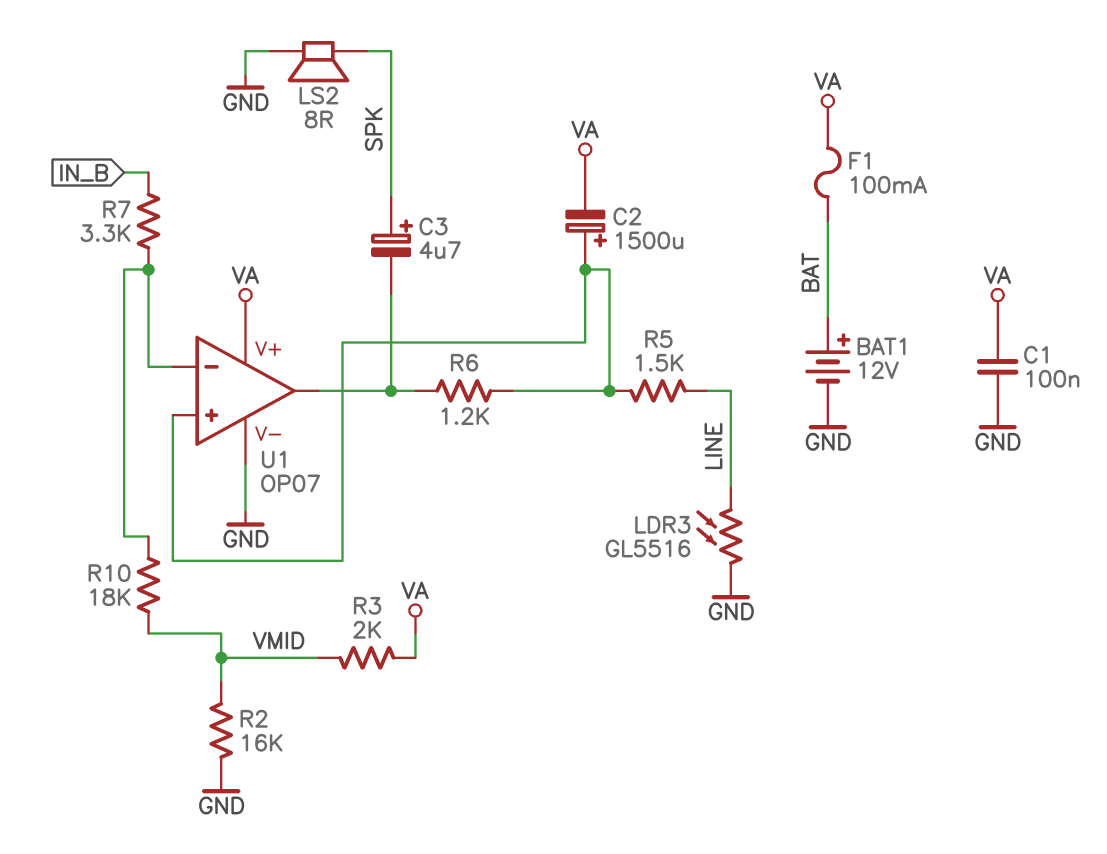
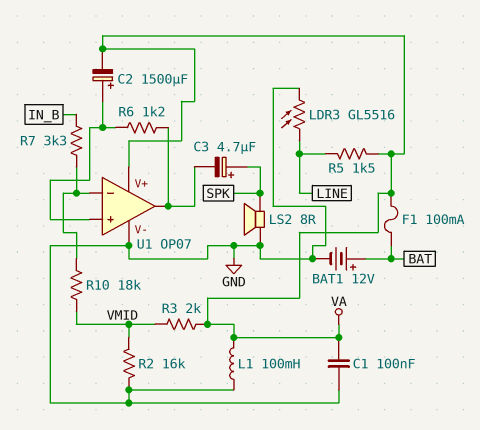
L1: none -> 100mH (GND, VA)
R5: 1.5k (LINE, U1/in+) -> 1.5k (LINE, VA)

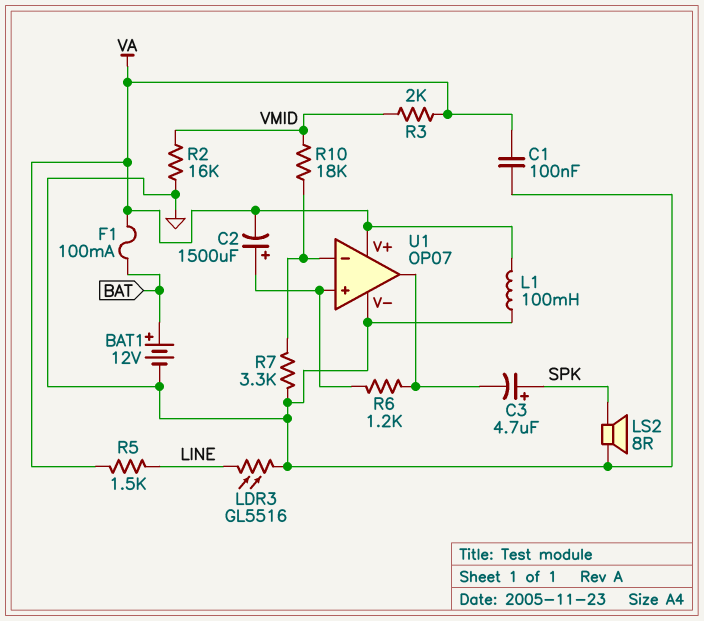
R7: 3.3k (IN_B, U1/in-) -> 3.3k (GND, U1/in-)

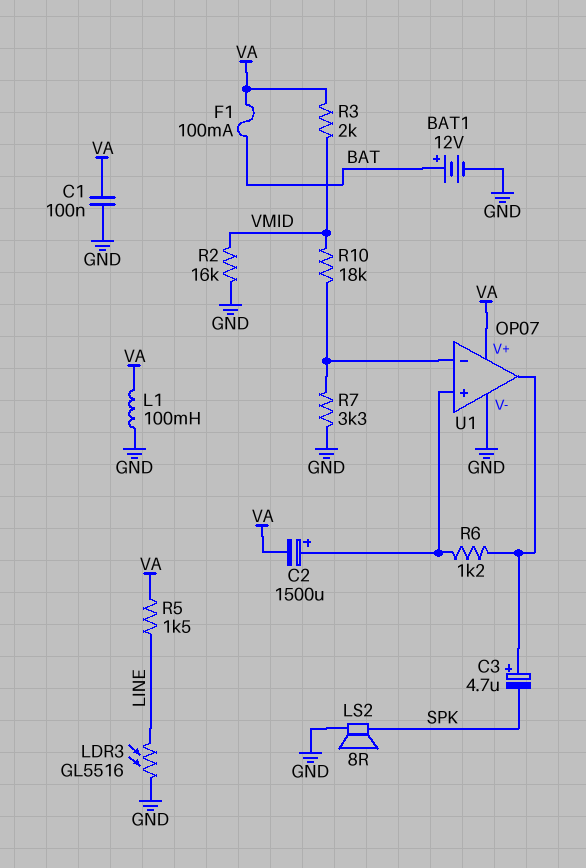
C3: 4.7uF (plus SPK, minus U1/out) -> 4.7uF (plus U1/out, minus SPK)

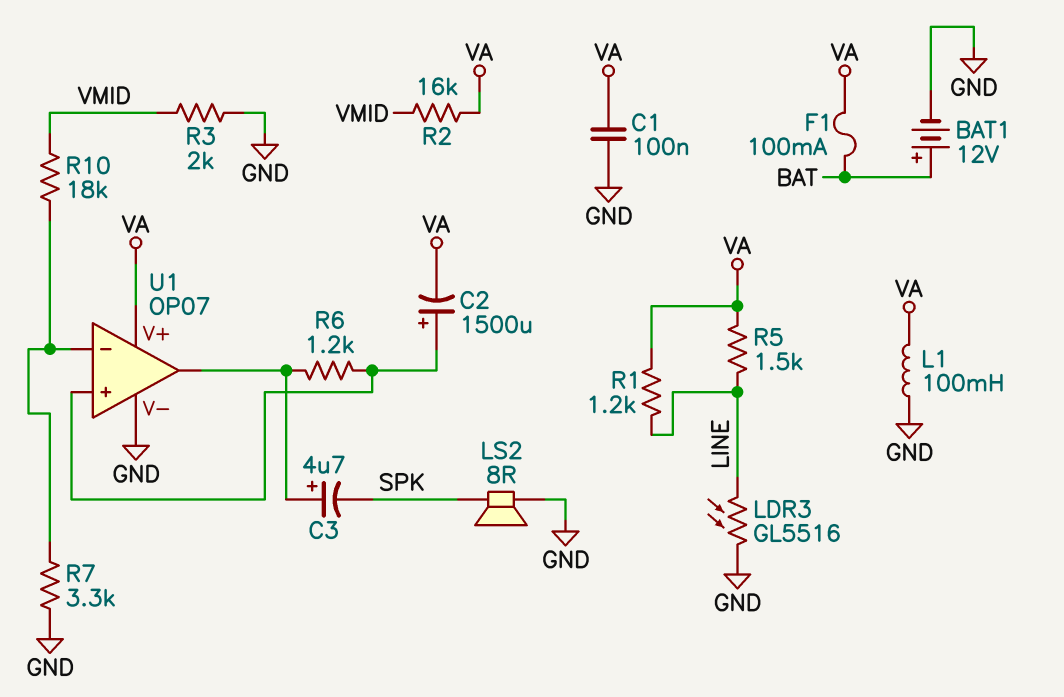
R1: none -> 1.2k (LINE, VA)
R2: 16k (GND, VMID) -> 16k (VA, VMID)
R3: 2k (VA, VMID) -> 2k (GND, VMID)

